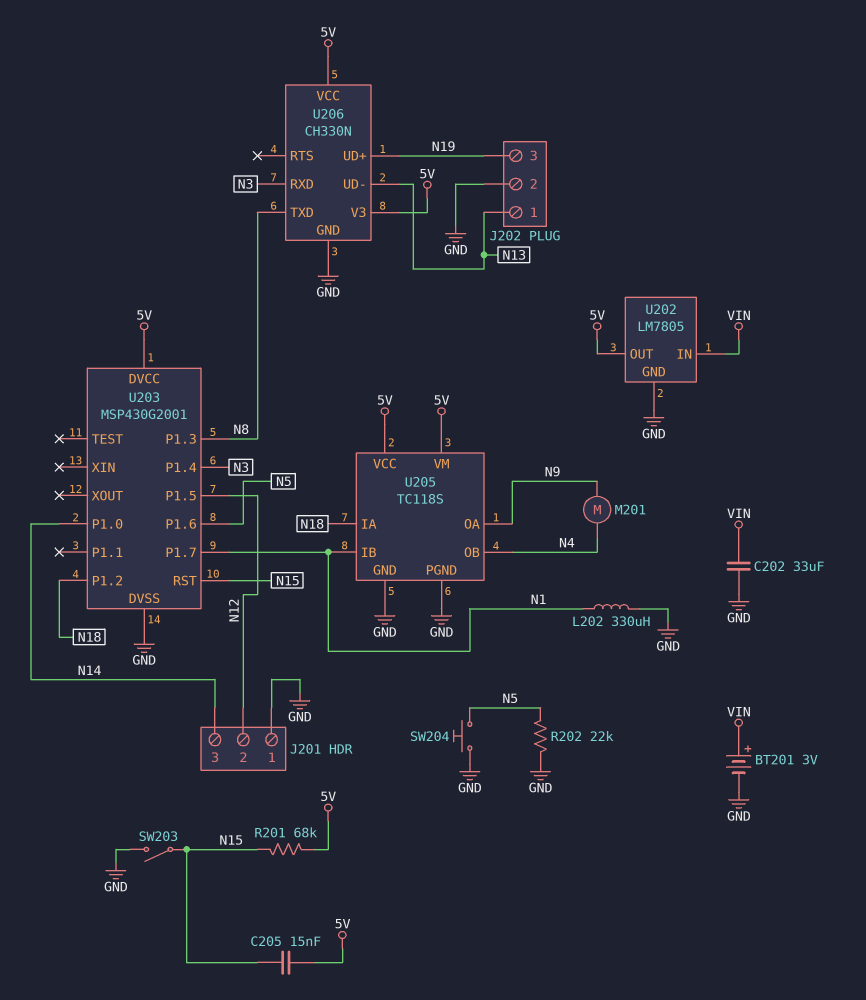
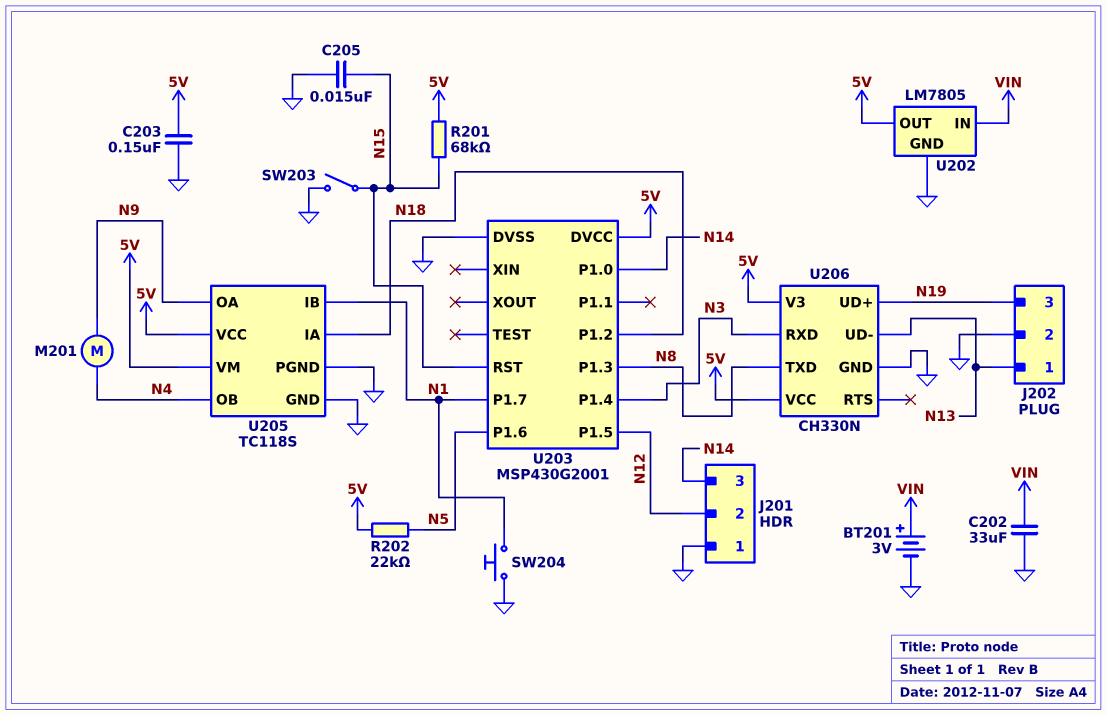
C203: none -> 150nF (5V, GND)
C205: 15nF (5V, N15) -> 15nF (GND, N15)
L202: 330uH (GND, N1) -> none
R202: 22k (GND, N5) -> 22k (5V, N5)
SW204: button (GND, N5) -> button (GND, N1)

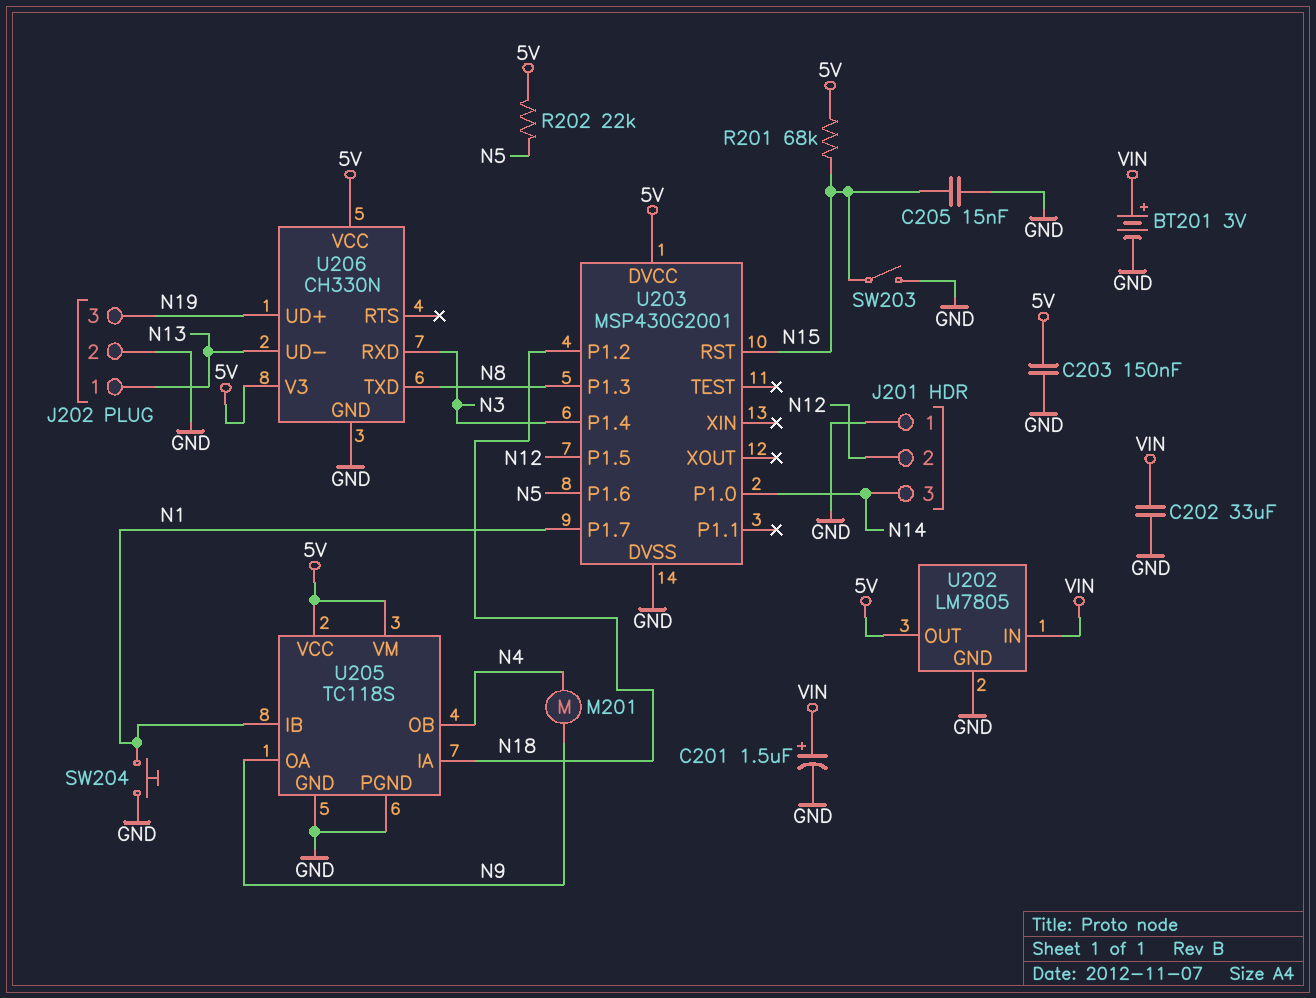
C201: none -> 1.5uF (plus VIN, minus GND)

